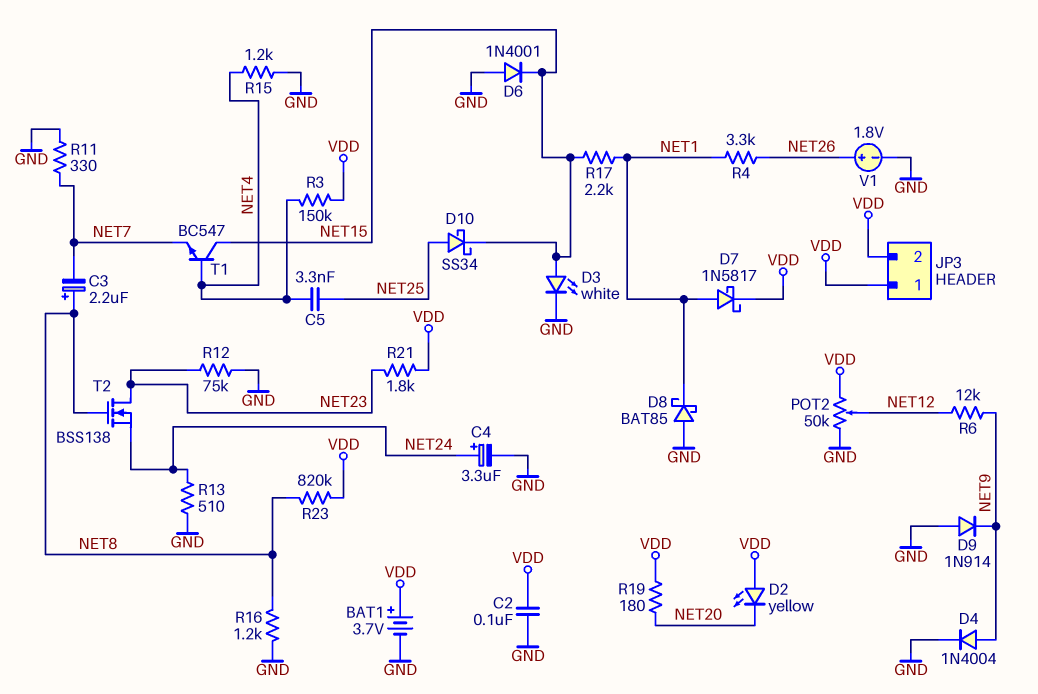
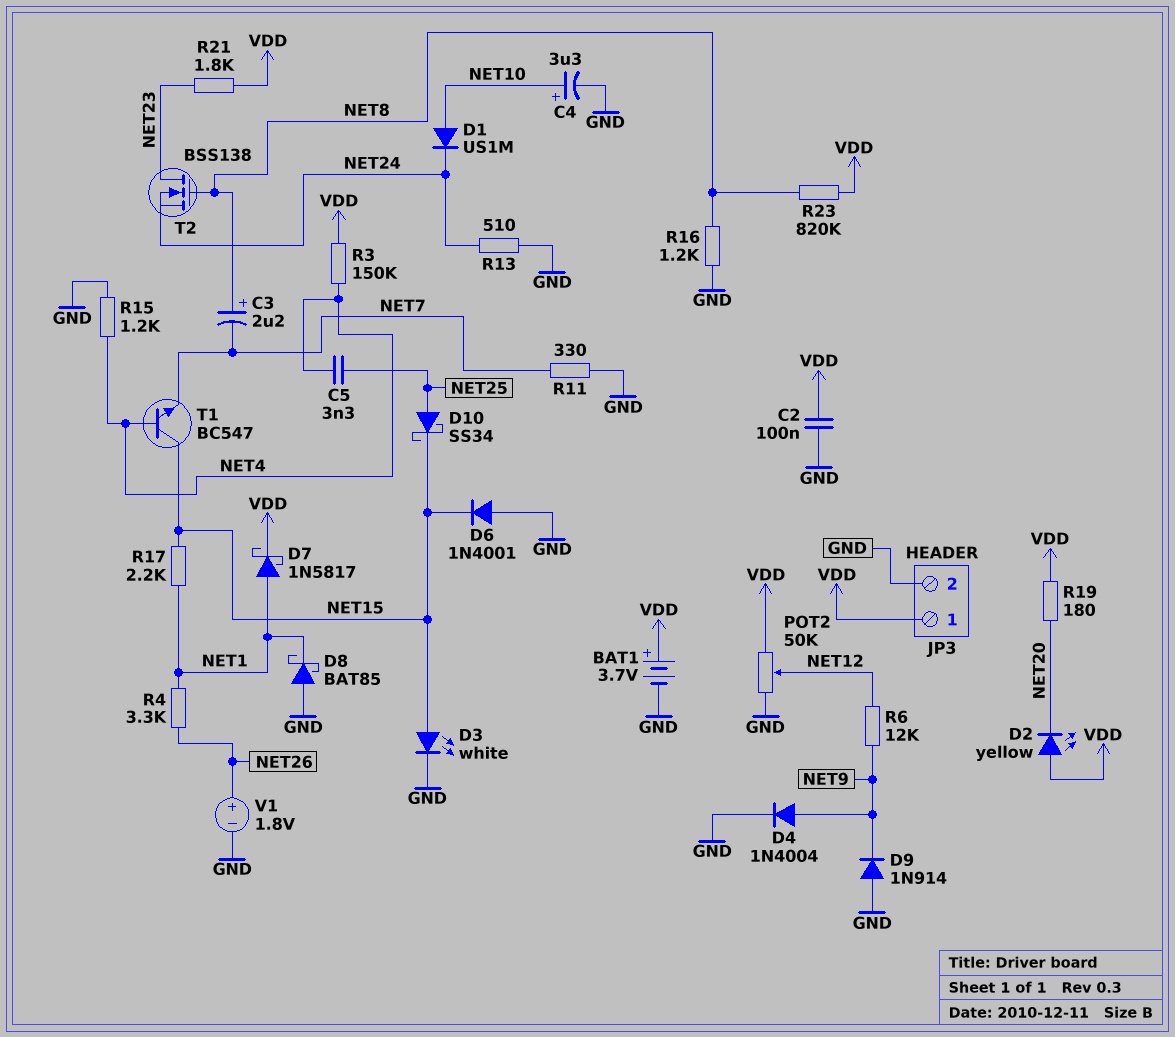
C4: 3.3uF (plus NET24, minus GND) -> 3.3uF (plus NET10, minus GND)
D1: none -> diode US1M (A NET10, K NET24)
JP3 pin 2: VDD -> GND
R12: 75k (GND, NET23) -> none

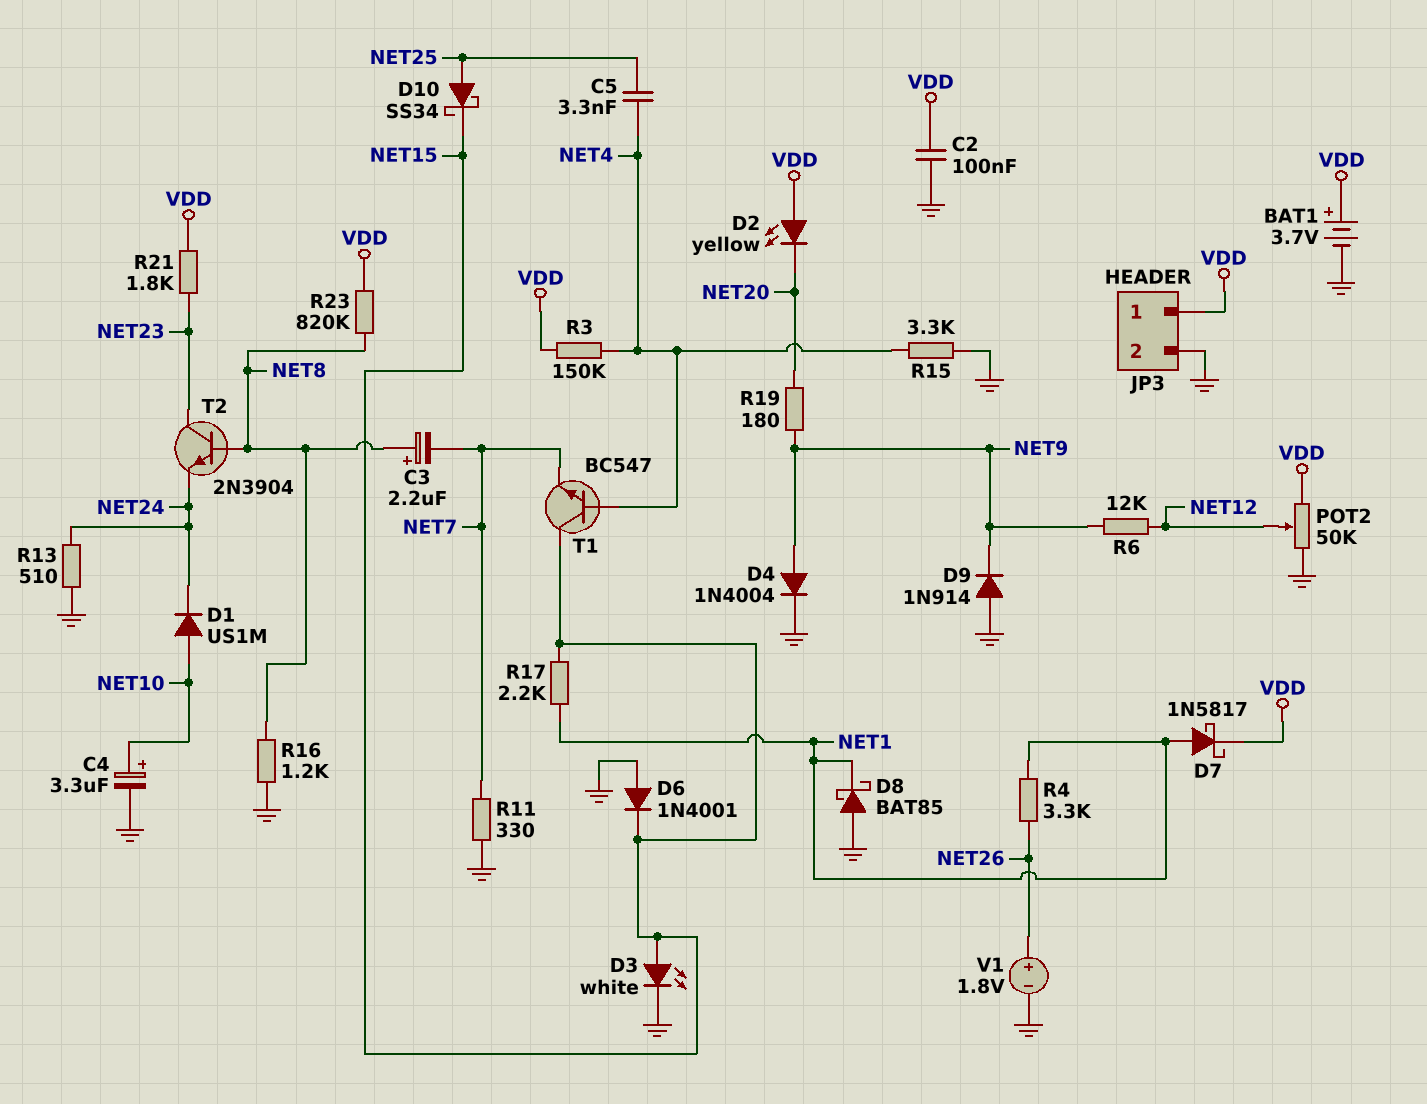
R15: 1.2k (GND, NET4) -> 3.3k (GND, NET4)
R19: 180 (NET20, VDD) -> 180 (NET9, NET20)
T2: NMOS BSS138 (G NET8, D NET23, S NET24) -> NPN 2N3904 (B NET8, C NET23, E NET24)

